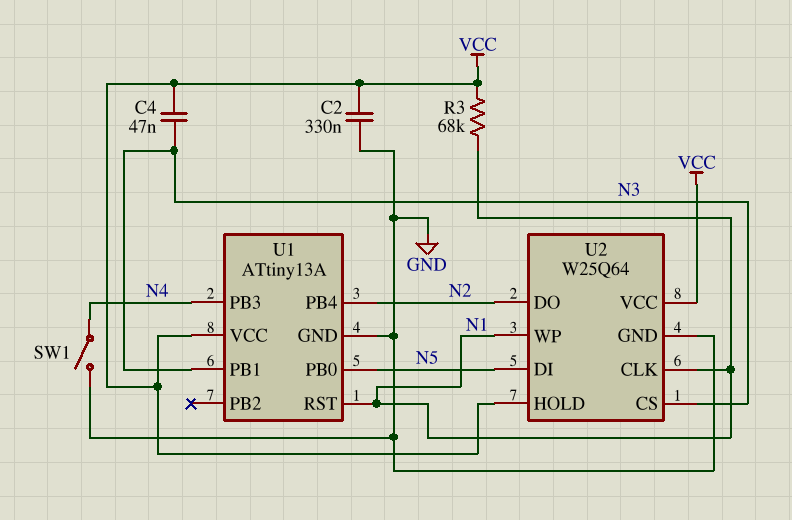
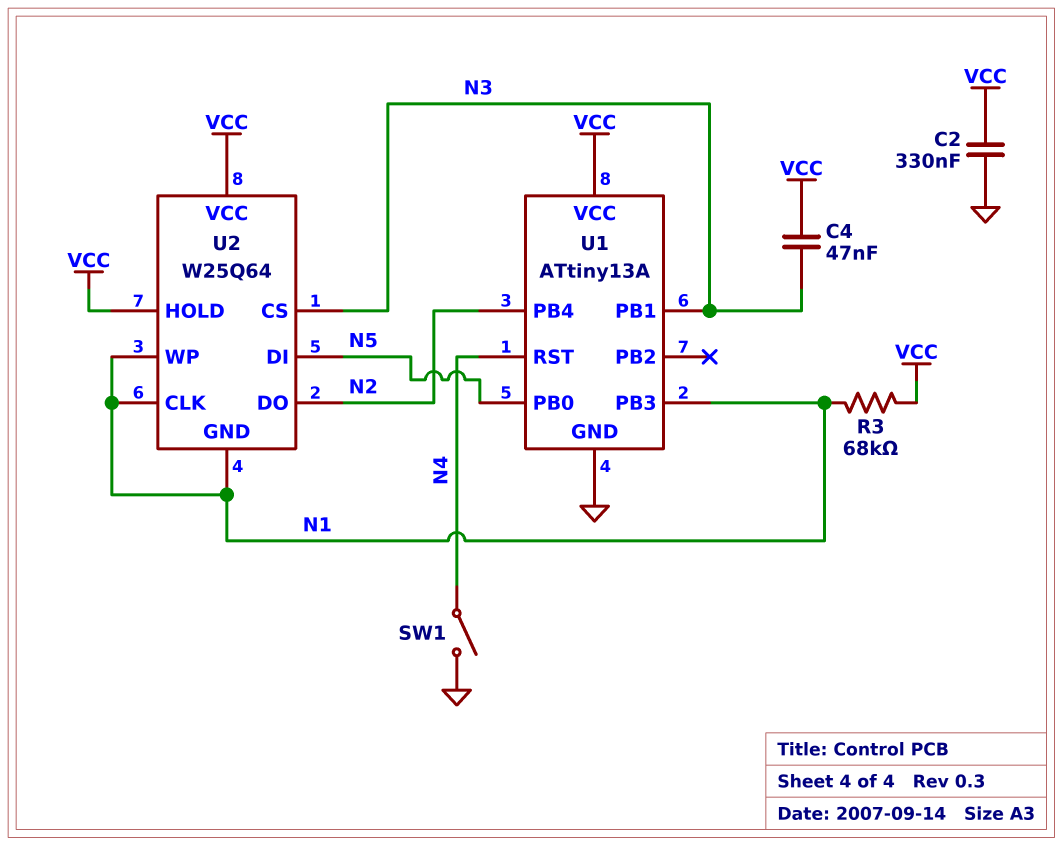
U1 pin PB3: N4 -> N1
U1 pin RST: N1 -> N4
U2 pin GND: GND -> N1

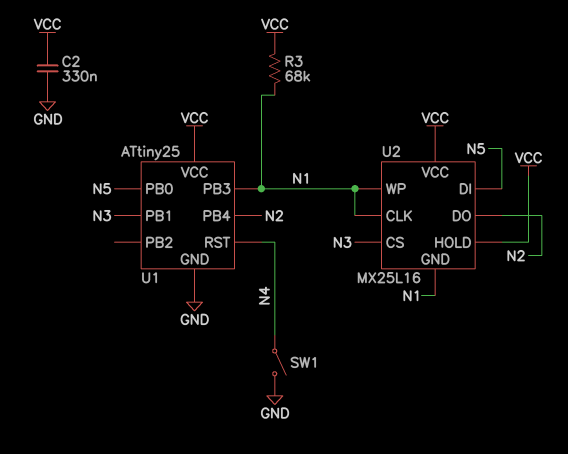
C4: 47nF (N3, VCC) -> none
U1: ATtiny13A -> ATtiny25
U2: W25Q64 -> MX25L16

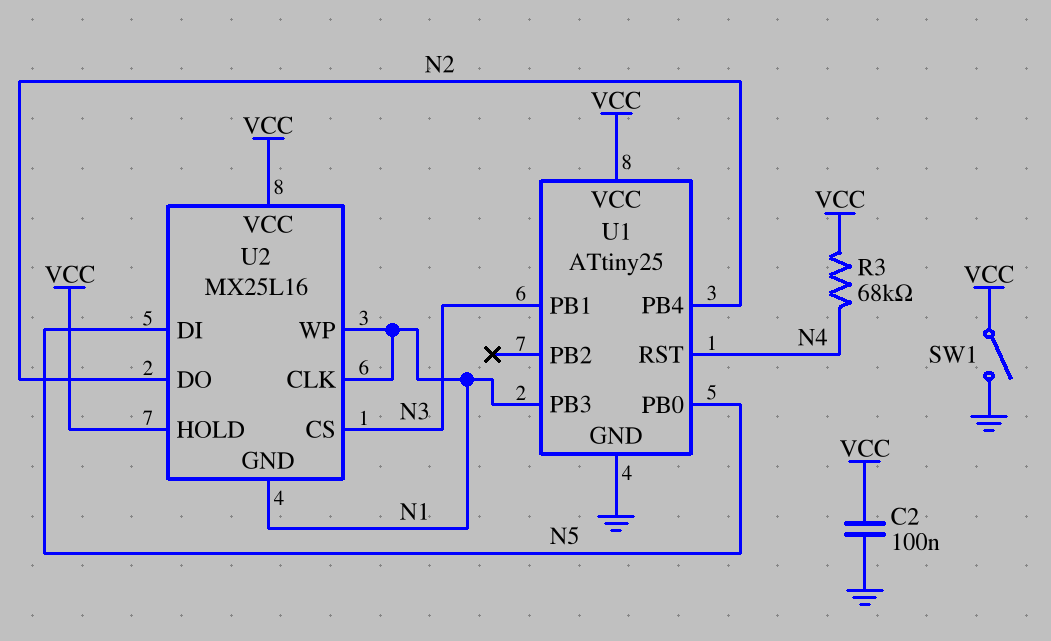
C2: 330nF (GND, VCC) -> 100nF (GND, VCC)
R3: 68k (N1, VCC) -> 68k (N4, VCC)
SW1: switch (GND, N4) -> switch (GND, VCC)

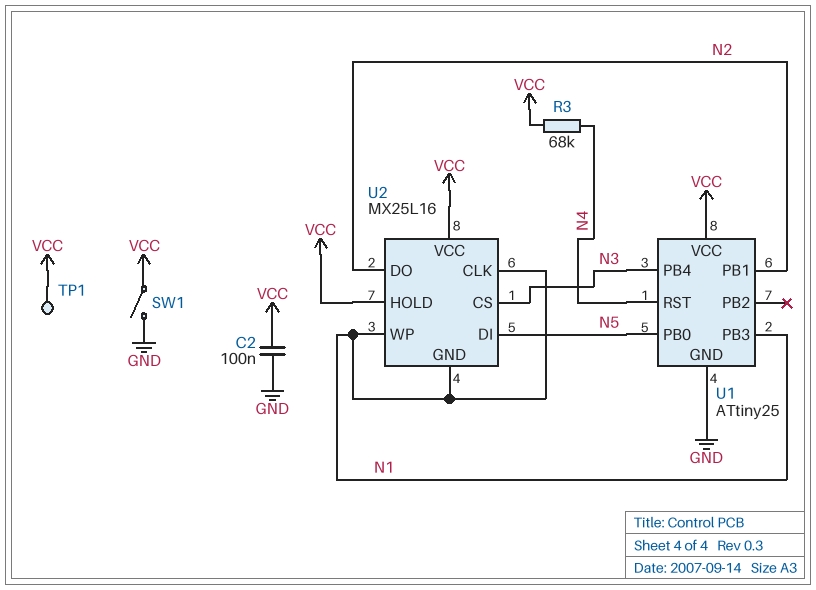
TP1: none -> test point (VCC)
U1 pin PB1: N3 -> N2
U1 pin PB4: N2 -> N3

